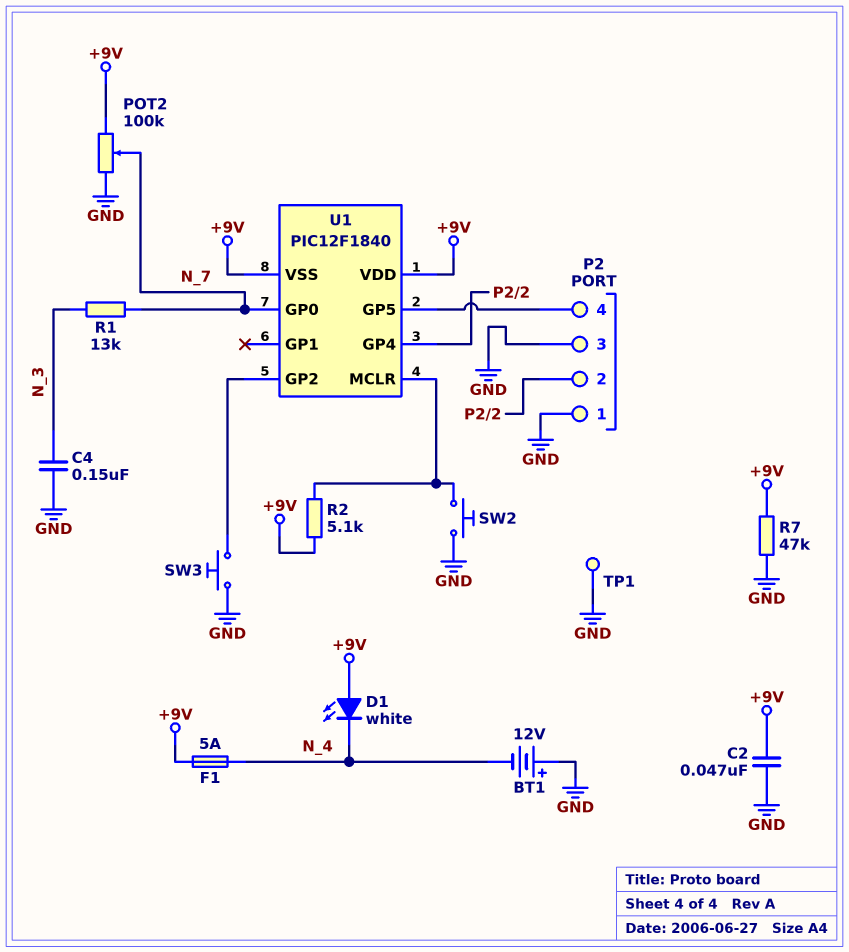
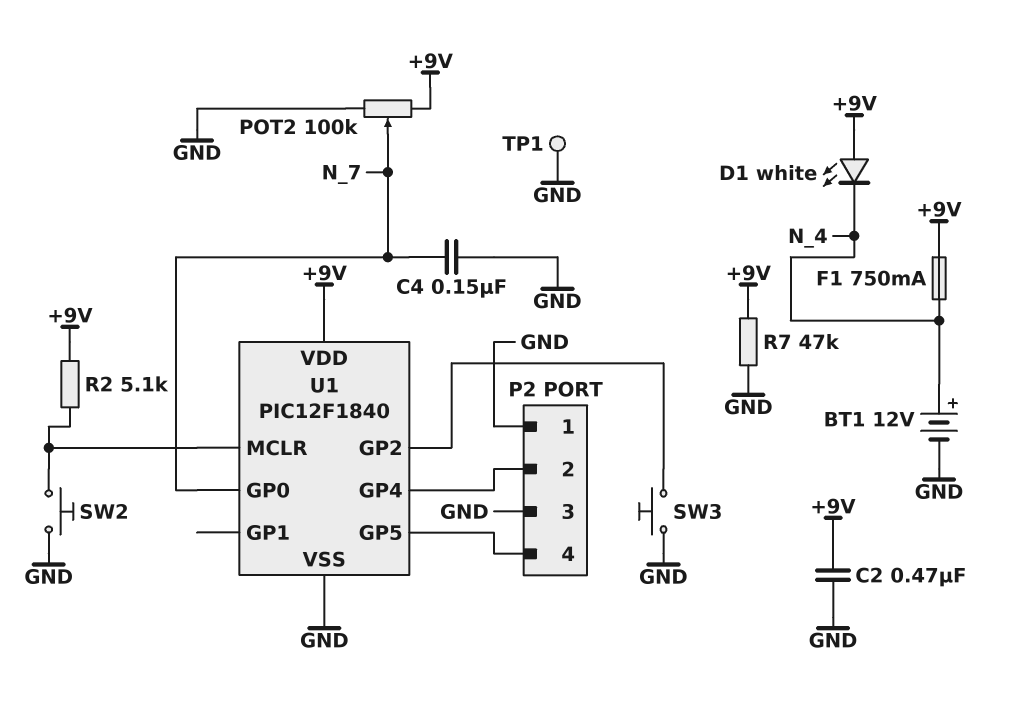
BT1: 12V (plus GND, minus N_4) -> 12V (plus N_4, minus GND)
C2: 47nF (+9V, GND) -> 470nF (+9V, GND)
C4: 150nF (GND, N_3) -> 150nF (GND, N_7)
F1: 5A (+9V, N_4) -> 750mA (+9V, N_4)
R1: 13k (N_3, N_7) -> none
U1 pin VSS: +9V -> GND

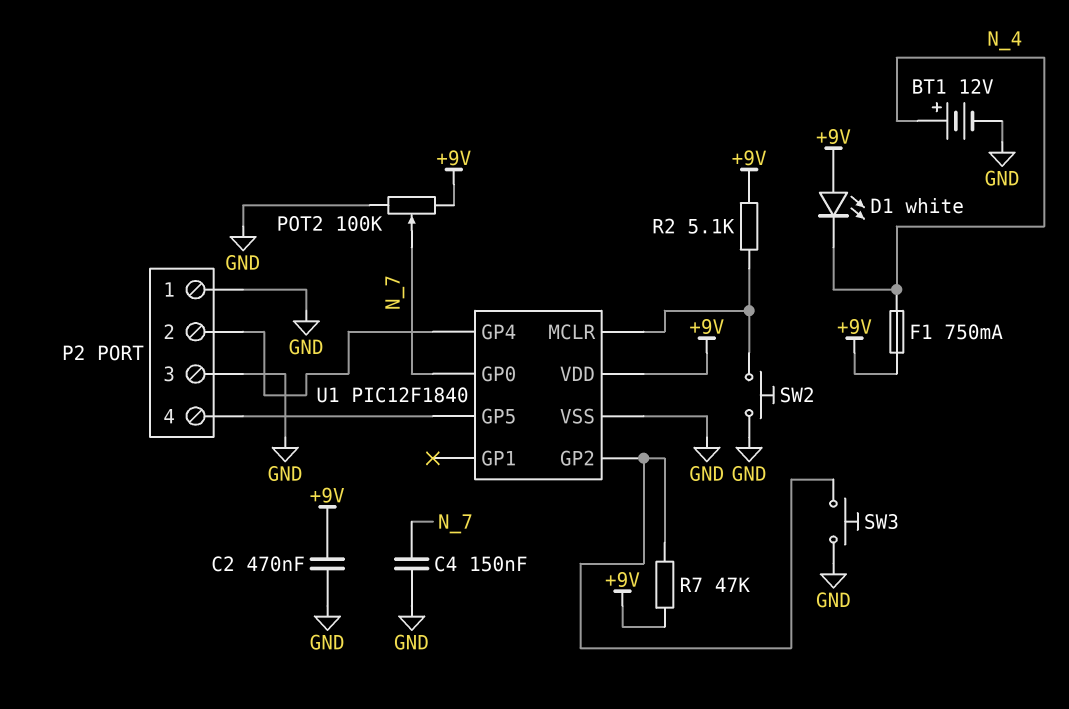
R7: 47k (+9V, GND) -> 47k (+9V, U1/GP2)
TP1: test point (GND) -> none

